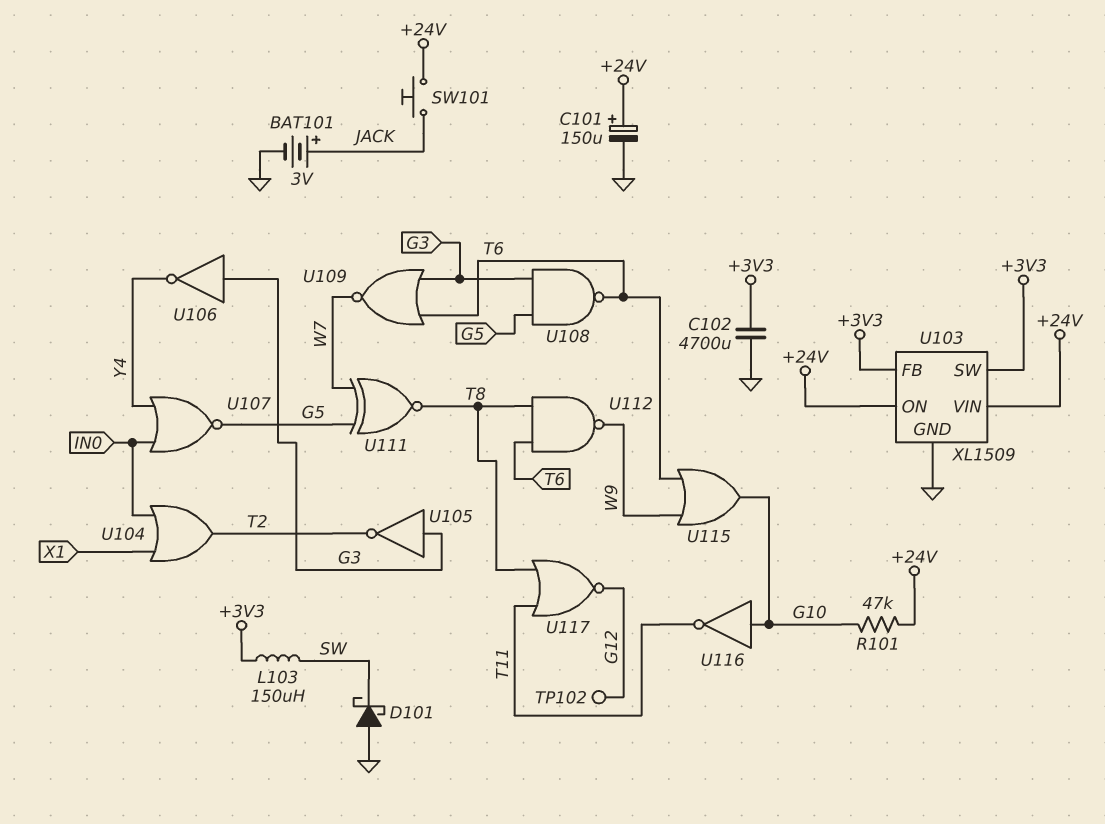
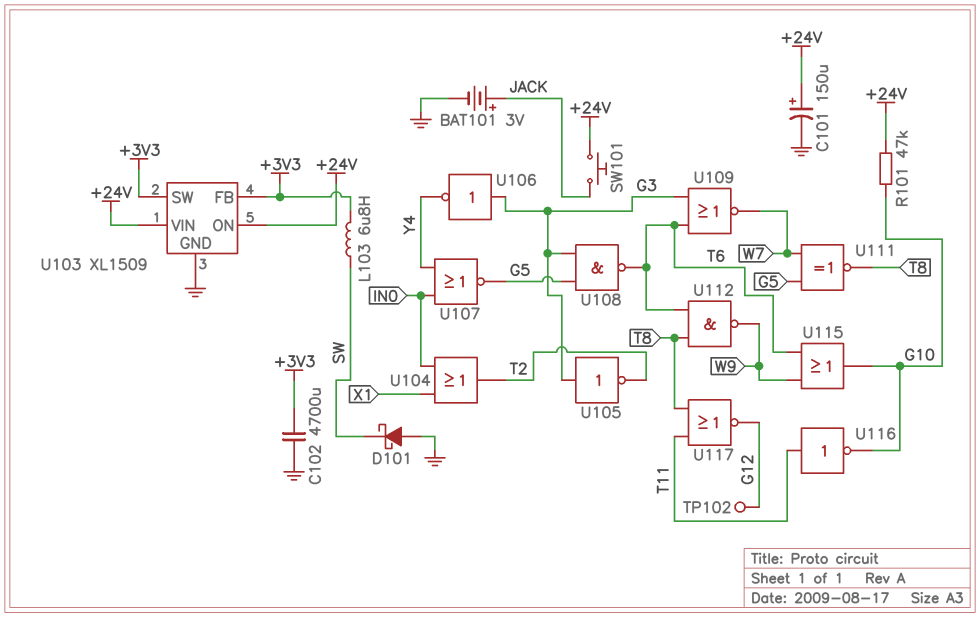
L103: 150uH (+3V3, SW) -> 6.8uH (+3V3, SW)
U116: NOT (in G10, out T11) -> NOT (in T11, out G10)

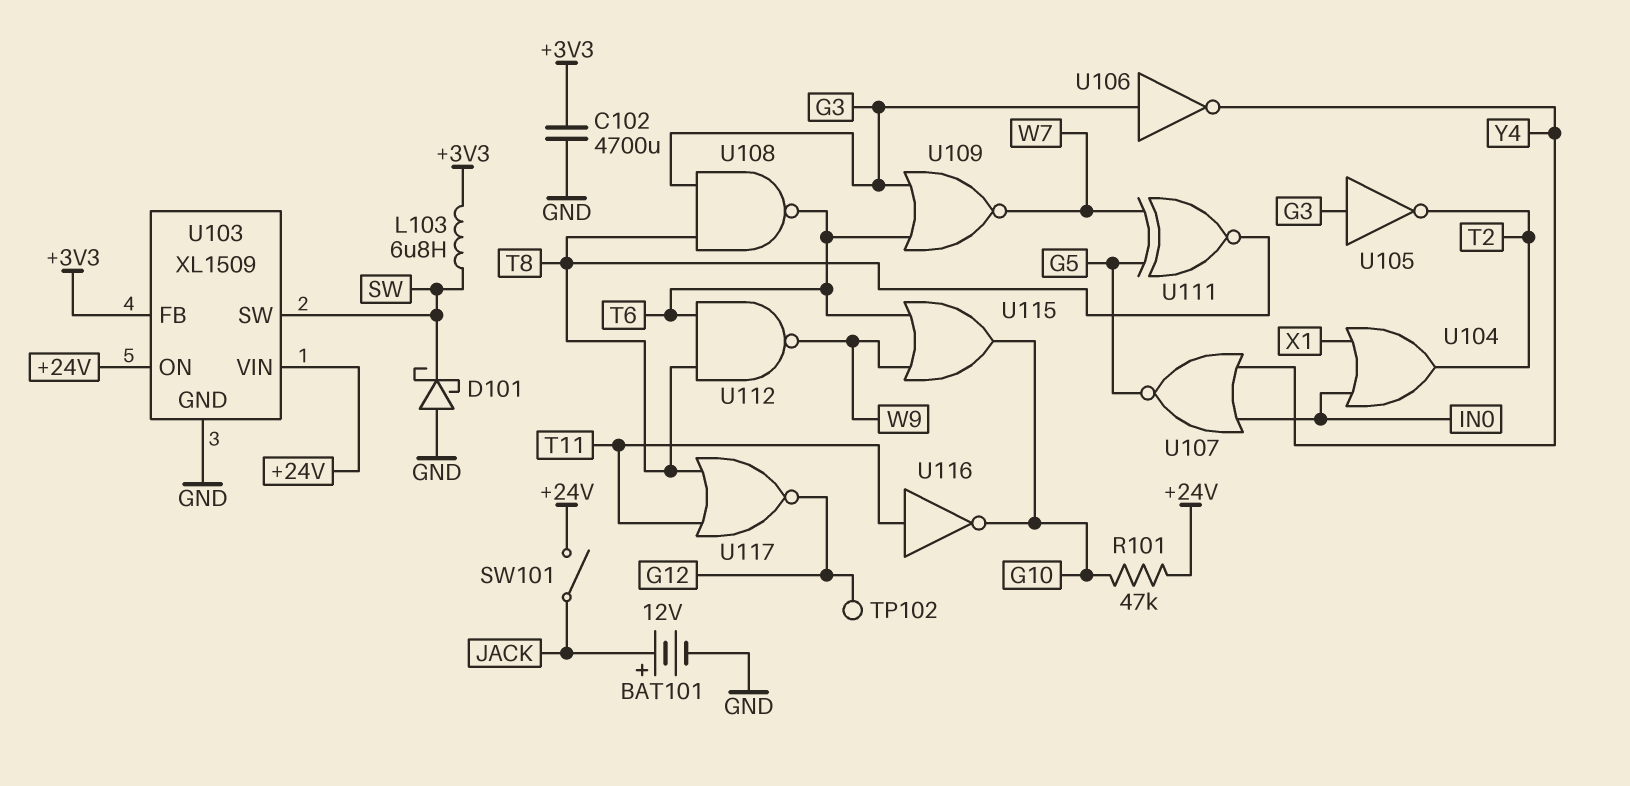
BAT101: 3V (plus JACK, minus GND) -> 12V (plus JACK, minus GND)
C101: 150uF (plus +24V, minus GND) -> none
SW101: button (+24V, JACK) -> switch (+24V, JACK)
U103 pin SW: +3V3 -> SW
U108: NAND (in G3, in G5, out T6) -> NAND (in G3, in T8, out T6)

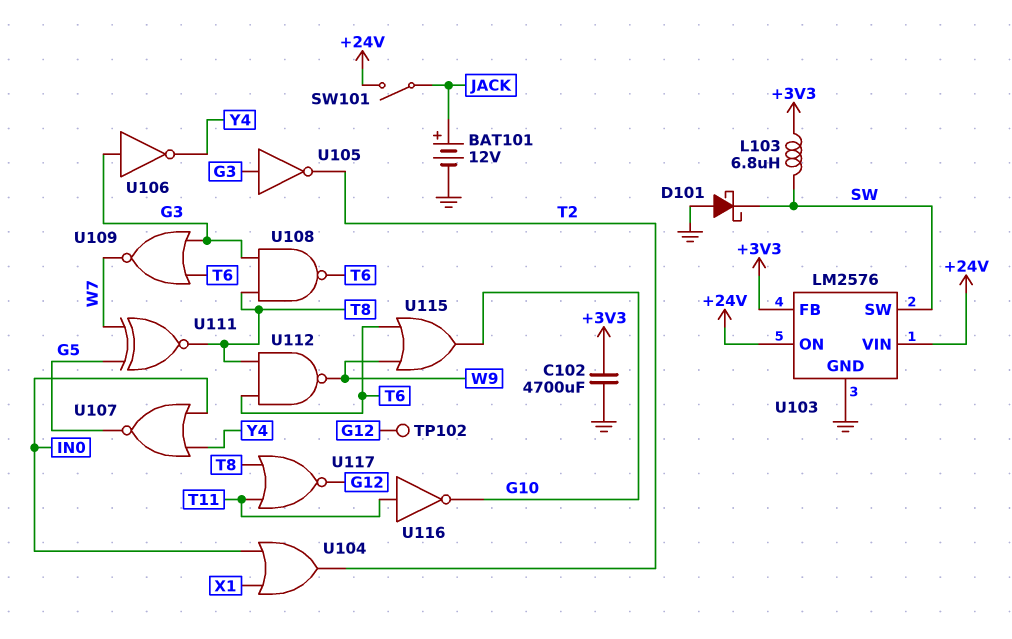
R101: 47k (+24V, G10) -> none
U103: XL1509 -> LM2576

